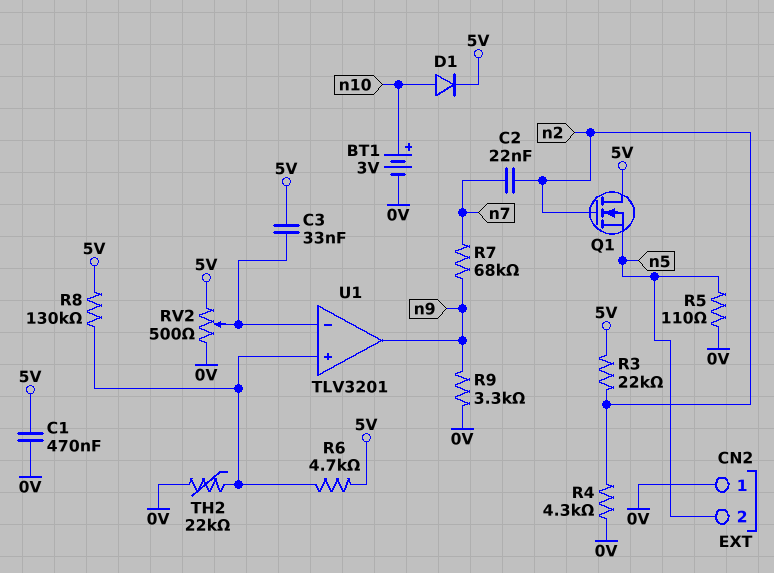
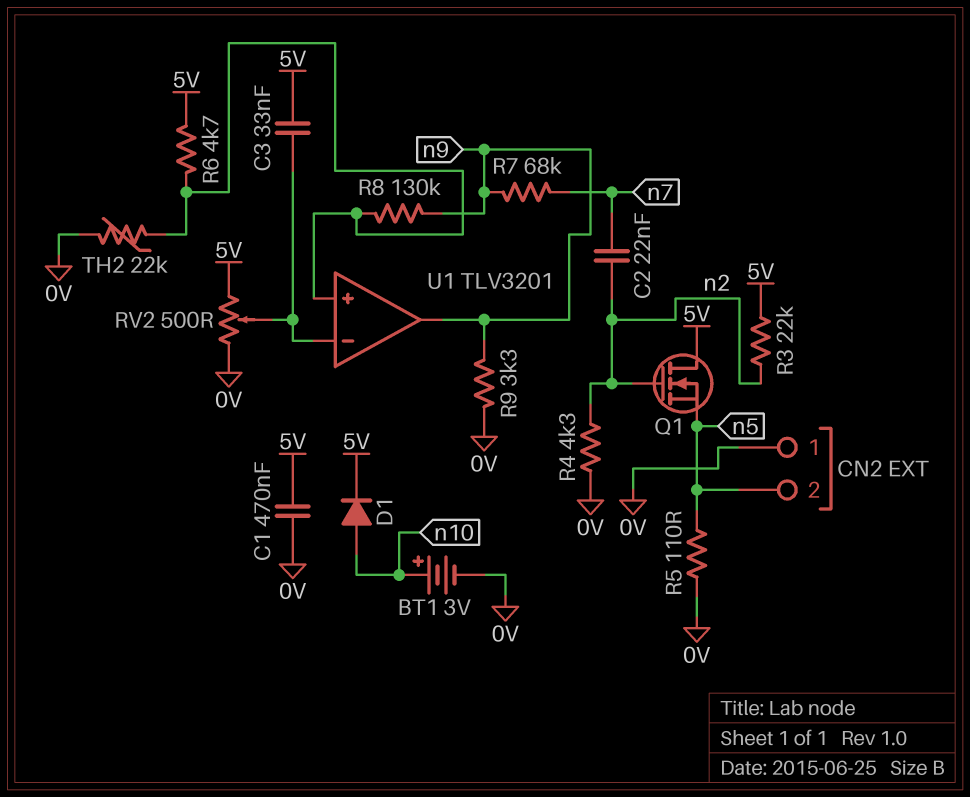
R8: 130k (5V, U1/in+) -> 130k (U1/in+, n9)

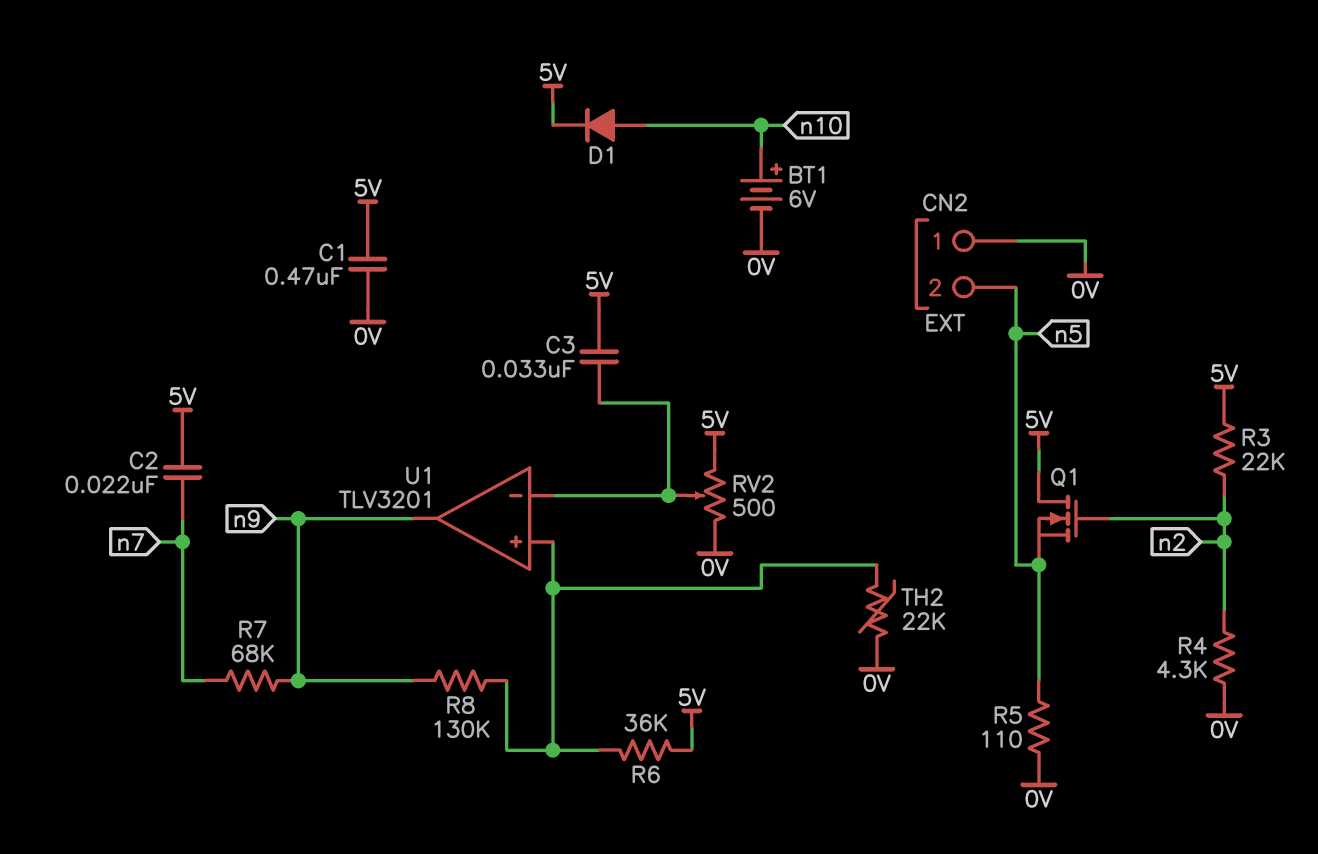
BT1: 3V (plus n10, minus 0V) -> 6V (plus n10, minus 0V)
C2: 22nF (n2, n7) -> 22nF (5V, n7)
R6: 4.7k (5V, U1/in+) -> 36k (5V, U1/in+)
R9: 3.3k (0V, n9) -> none

